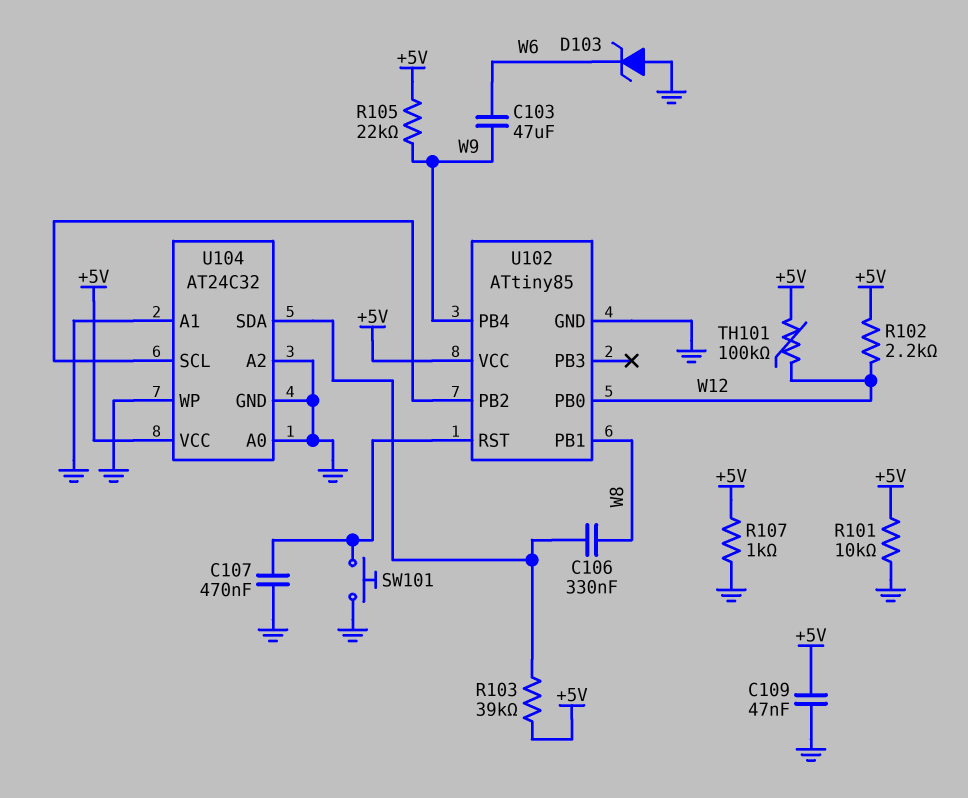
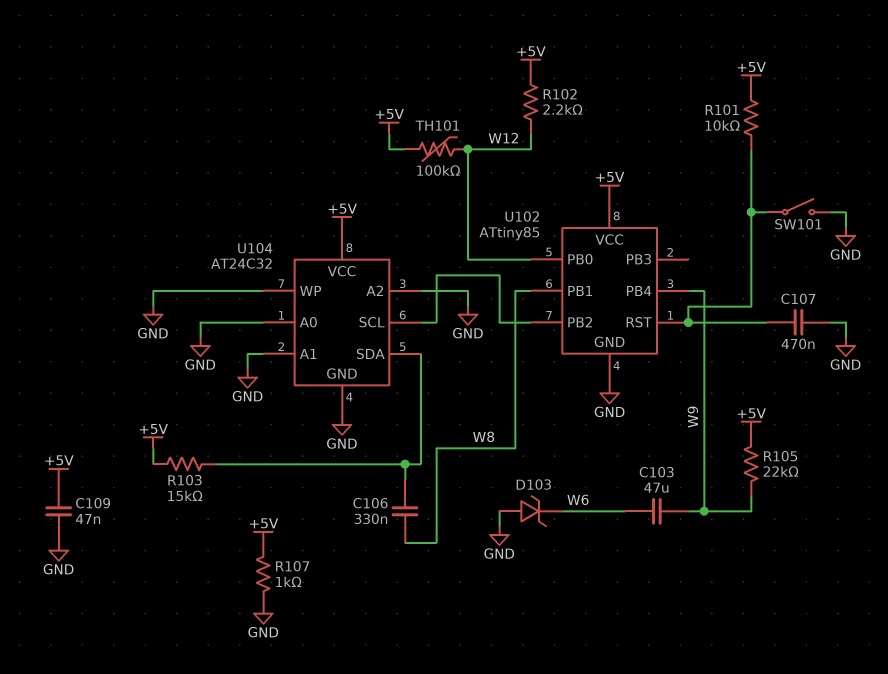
R101: 10k (+5V, GND) -> 10k (+5V, U102/RST)
R103: 39k (+5V, U104/SDA) -> 15k (+5V, U104/SDA)
SW101: button (GND, U102/RST) -> switch (GND, U102/RST)

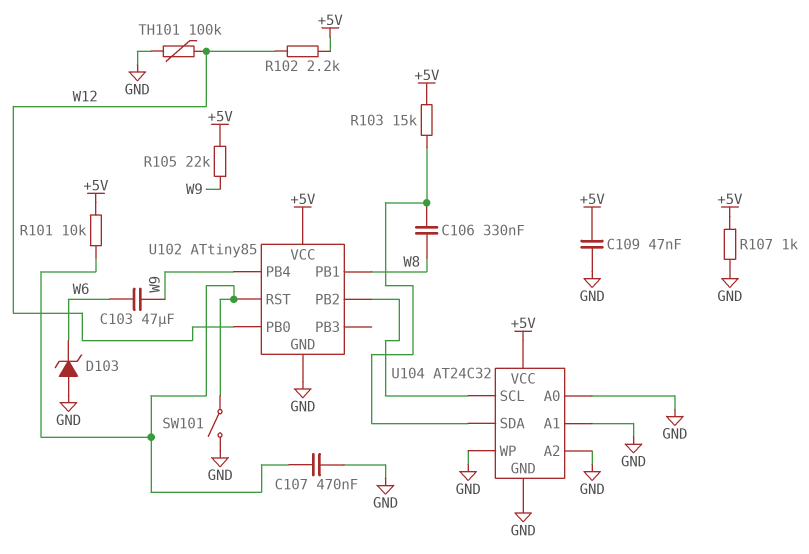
TH101: 100k (+5V, W12) -> 100k (GND, W12)

